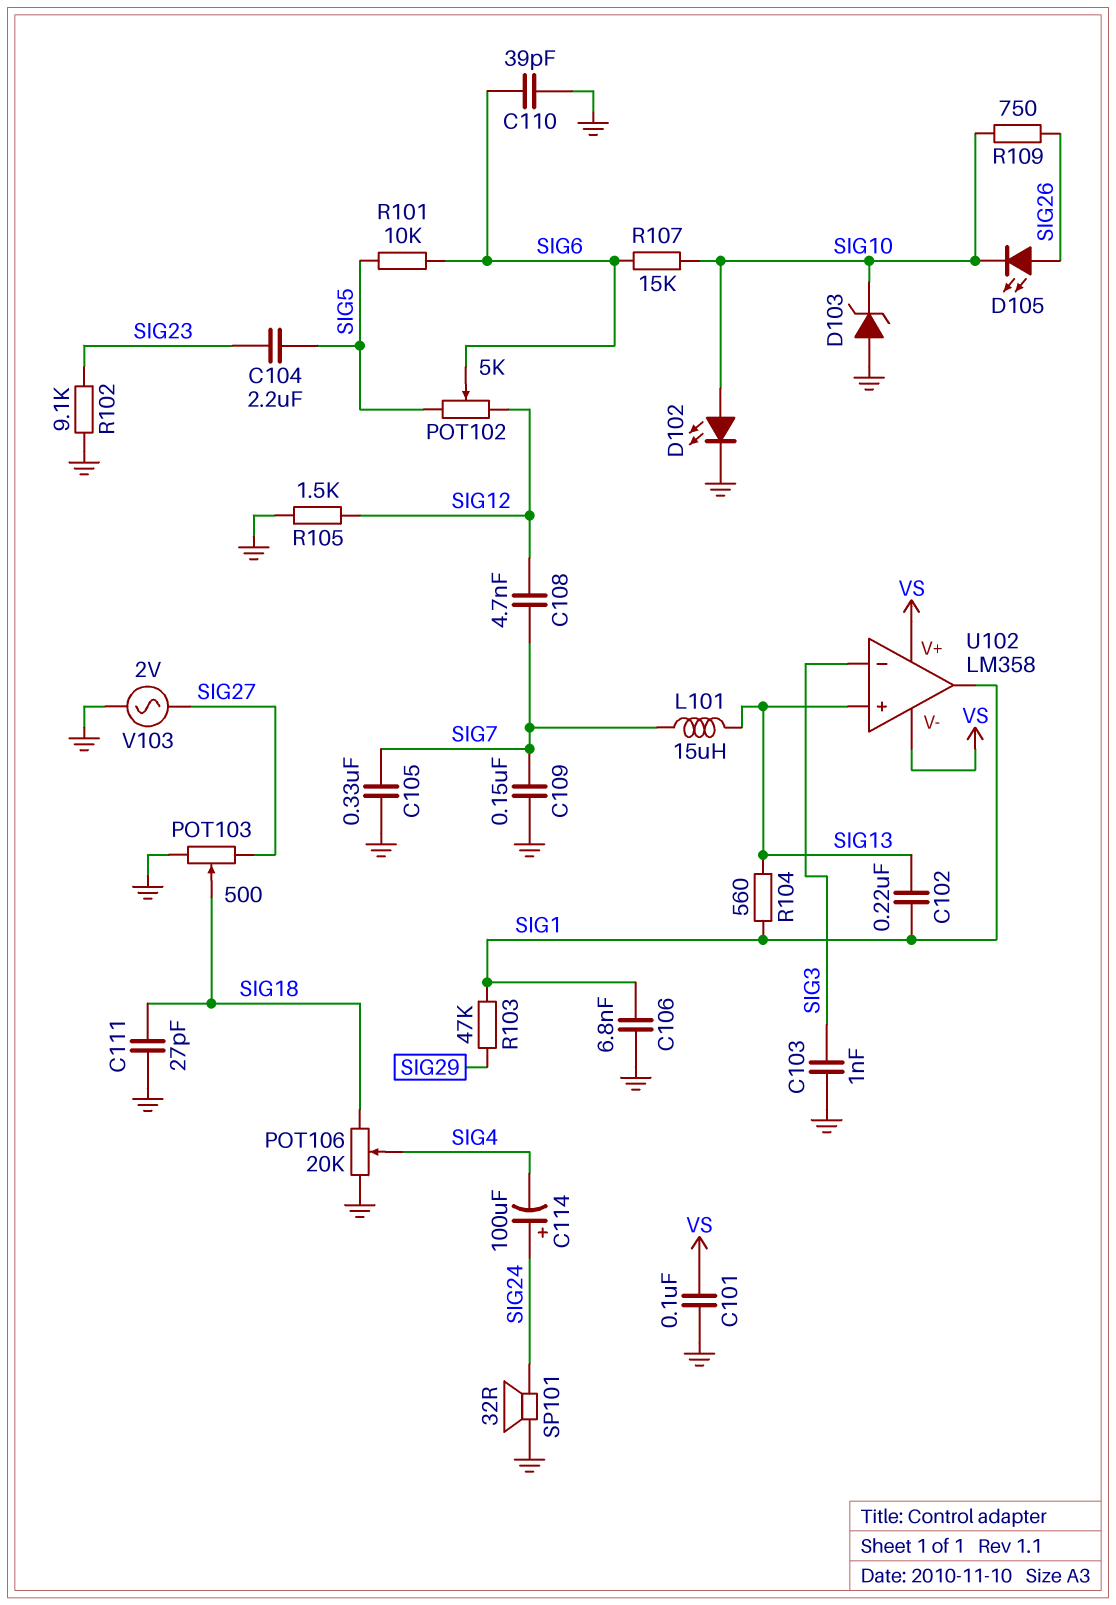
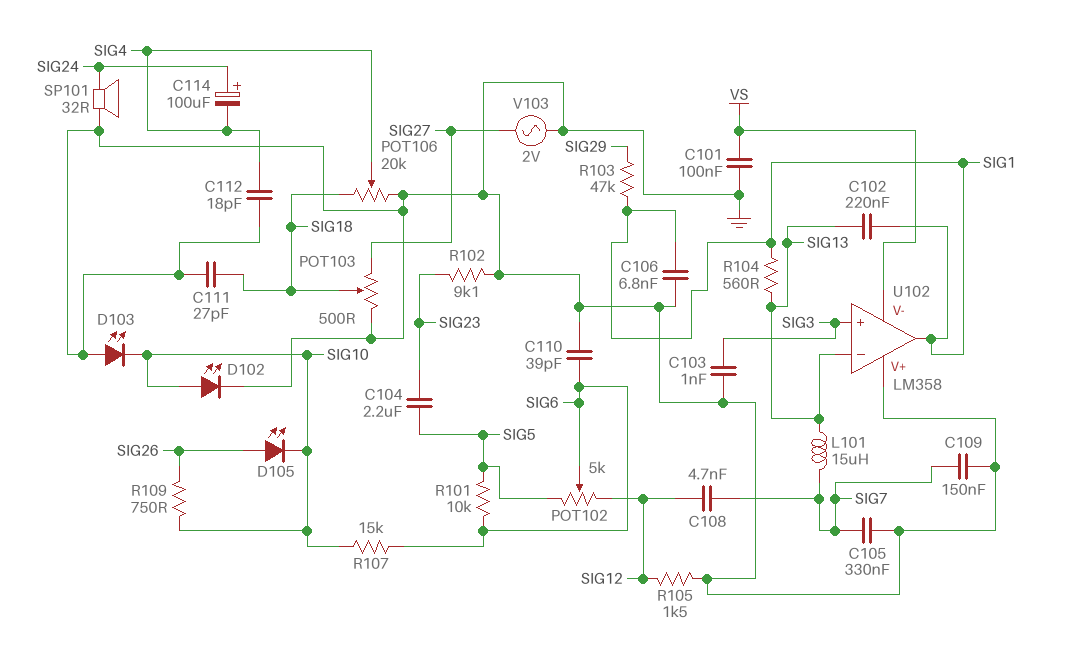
C112: none -> 18pF (GND, SIG4)
D103: zener (A GND, K SIG10) -> LED (A GND, K SIG10)
U102 pin V+: VS -> GND
U102 pin in+: SIG13 -> SIG3
U102 pin in-: SIG3 -> SIG13

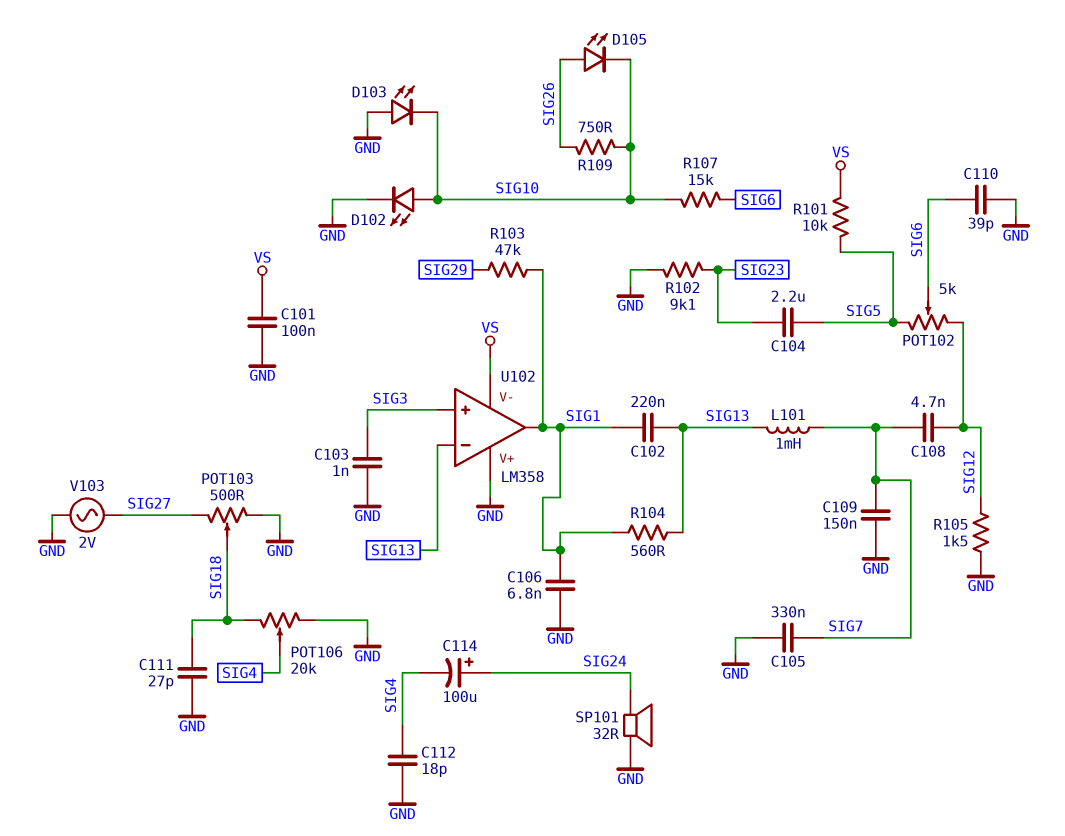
L101: 15uH (SIG7, SIG13) -> 1mH (SIG7, SIG13)
R101: 10k (SIG5, SIG6) -> 10k (SIG5, VS)

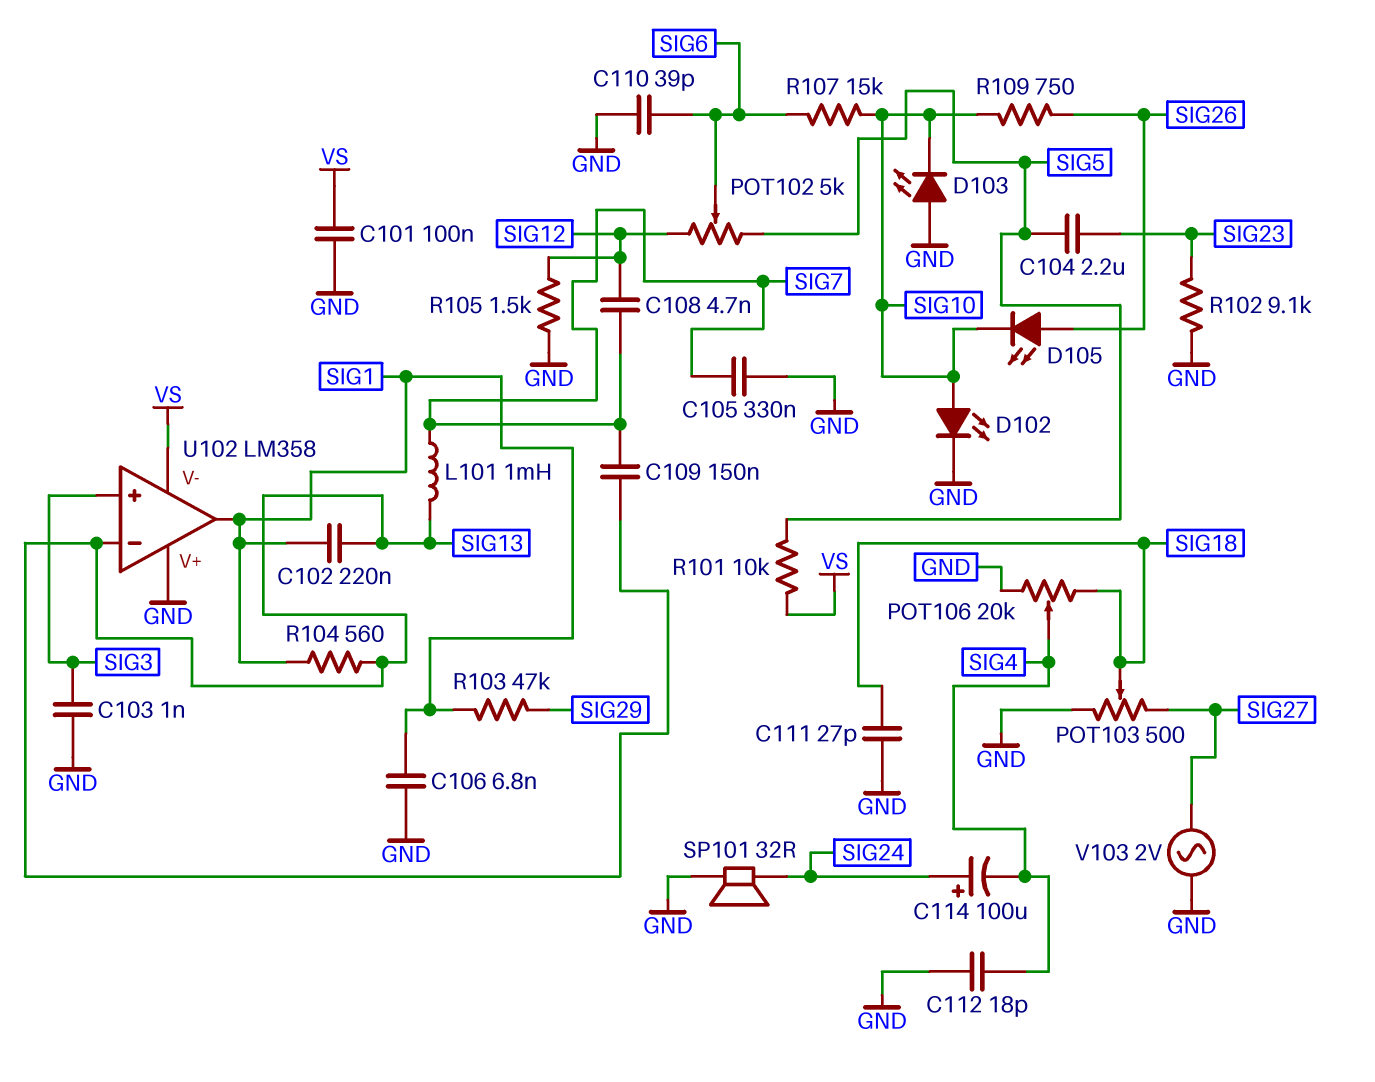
C109: 150nF (GND, SIG7) -> 150nF (SIG7, SIG13)

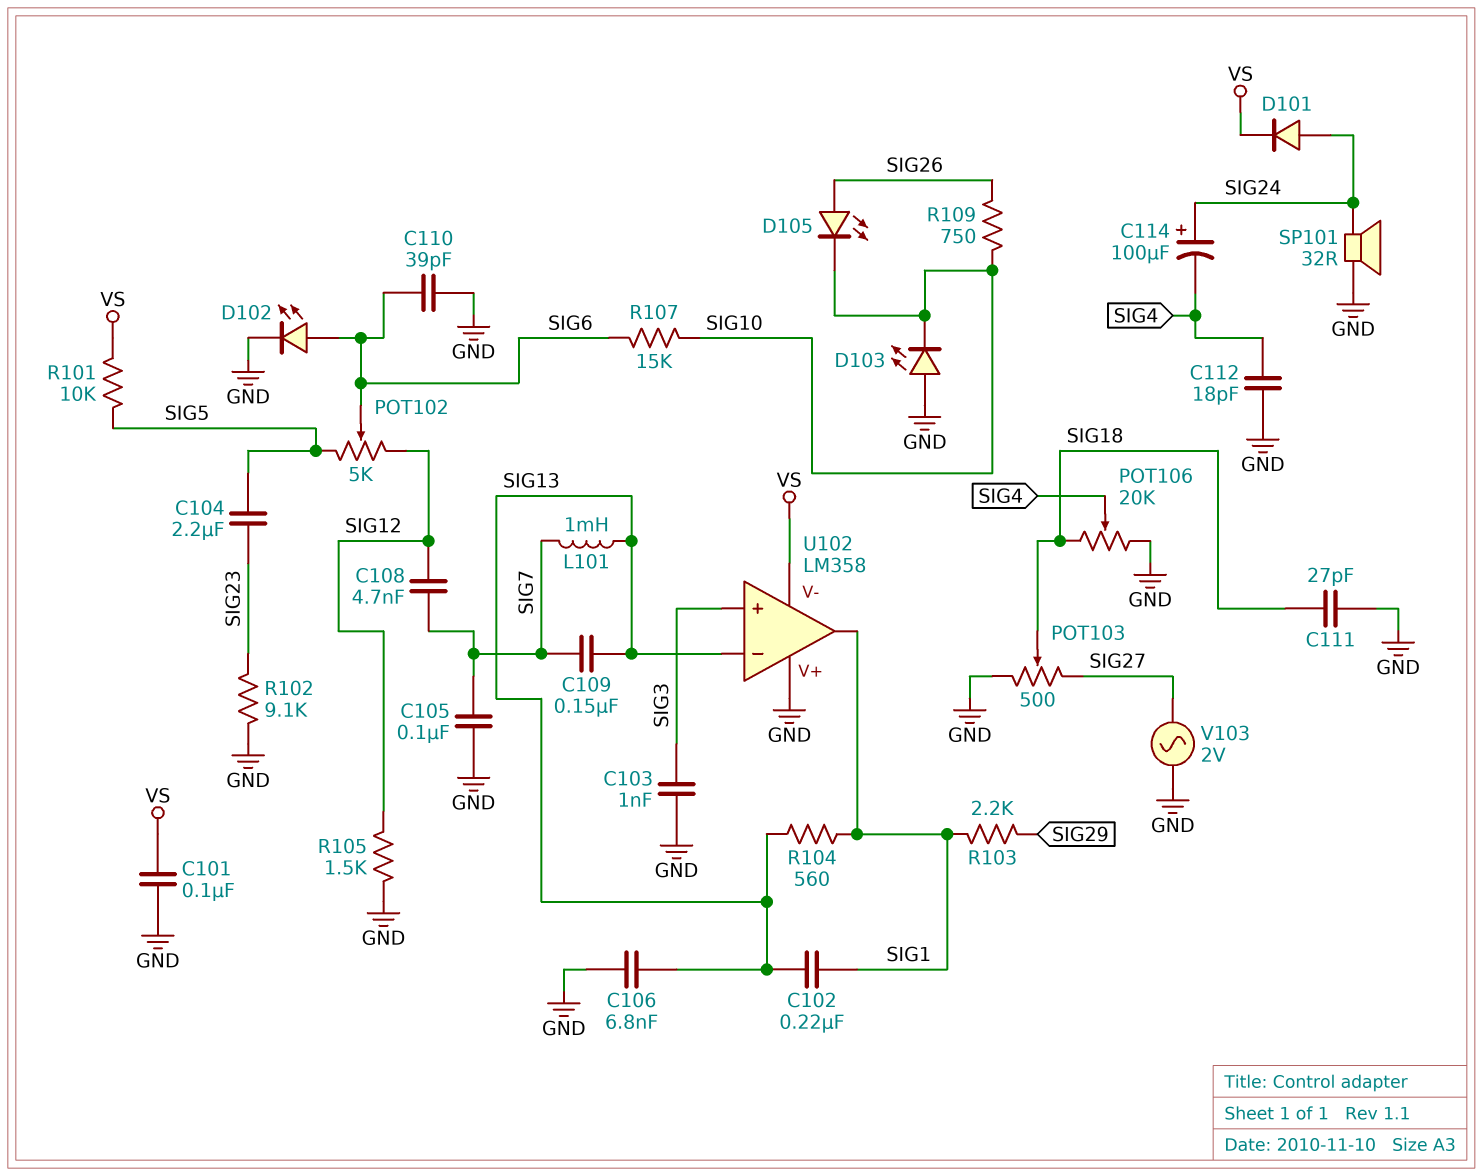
C105: 330nF (GND, SIG7) -> 100nF (GND, SIG7)
C106: 6.8nF (GND, SIG1) -> 6.8nF (GND, SIG13)
D101: none -> diode (A SIG24, K VS)
D102: LED (A SIG10, K GND) -> LED (A SIG6, K GND)
R103: 47k (SIG1, SIG29) -> 2.2k (SIG1, SIG29)

